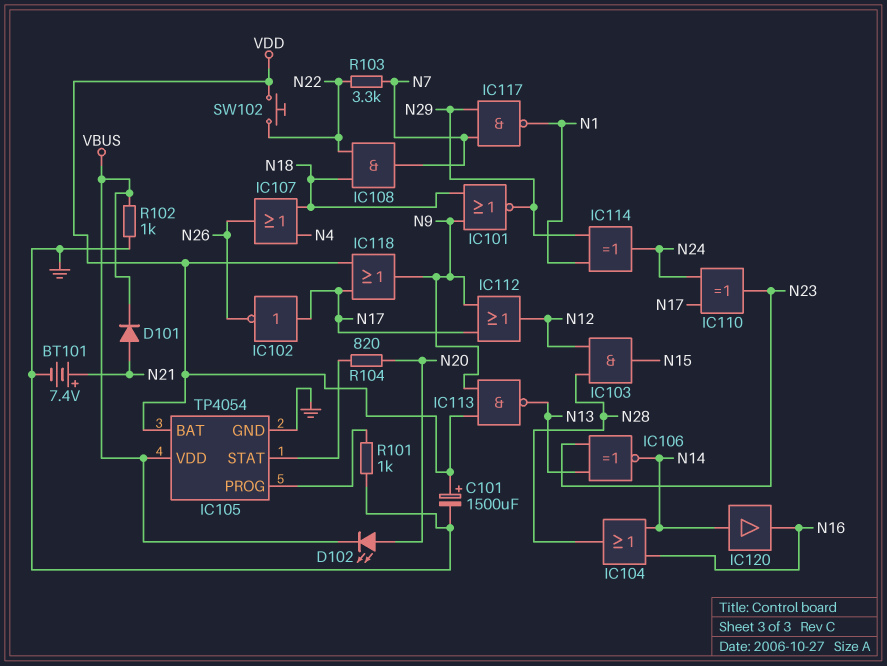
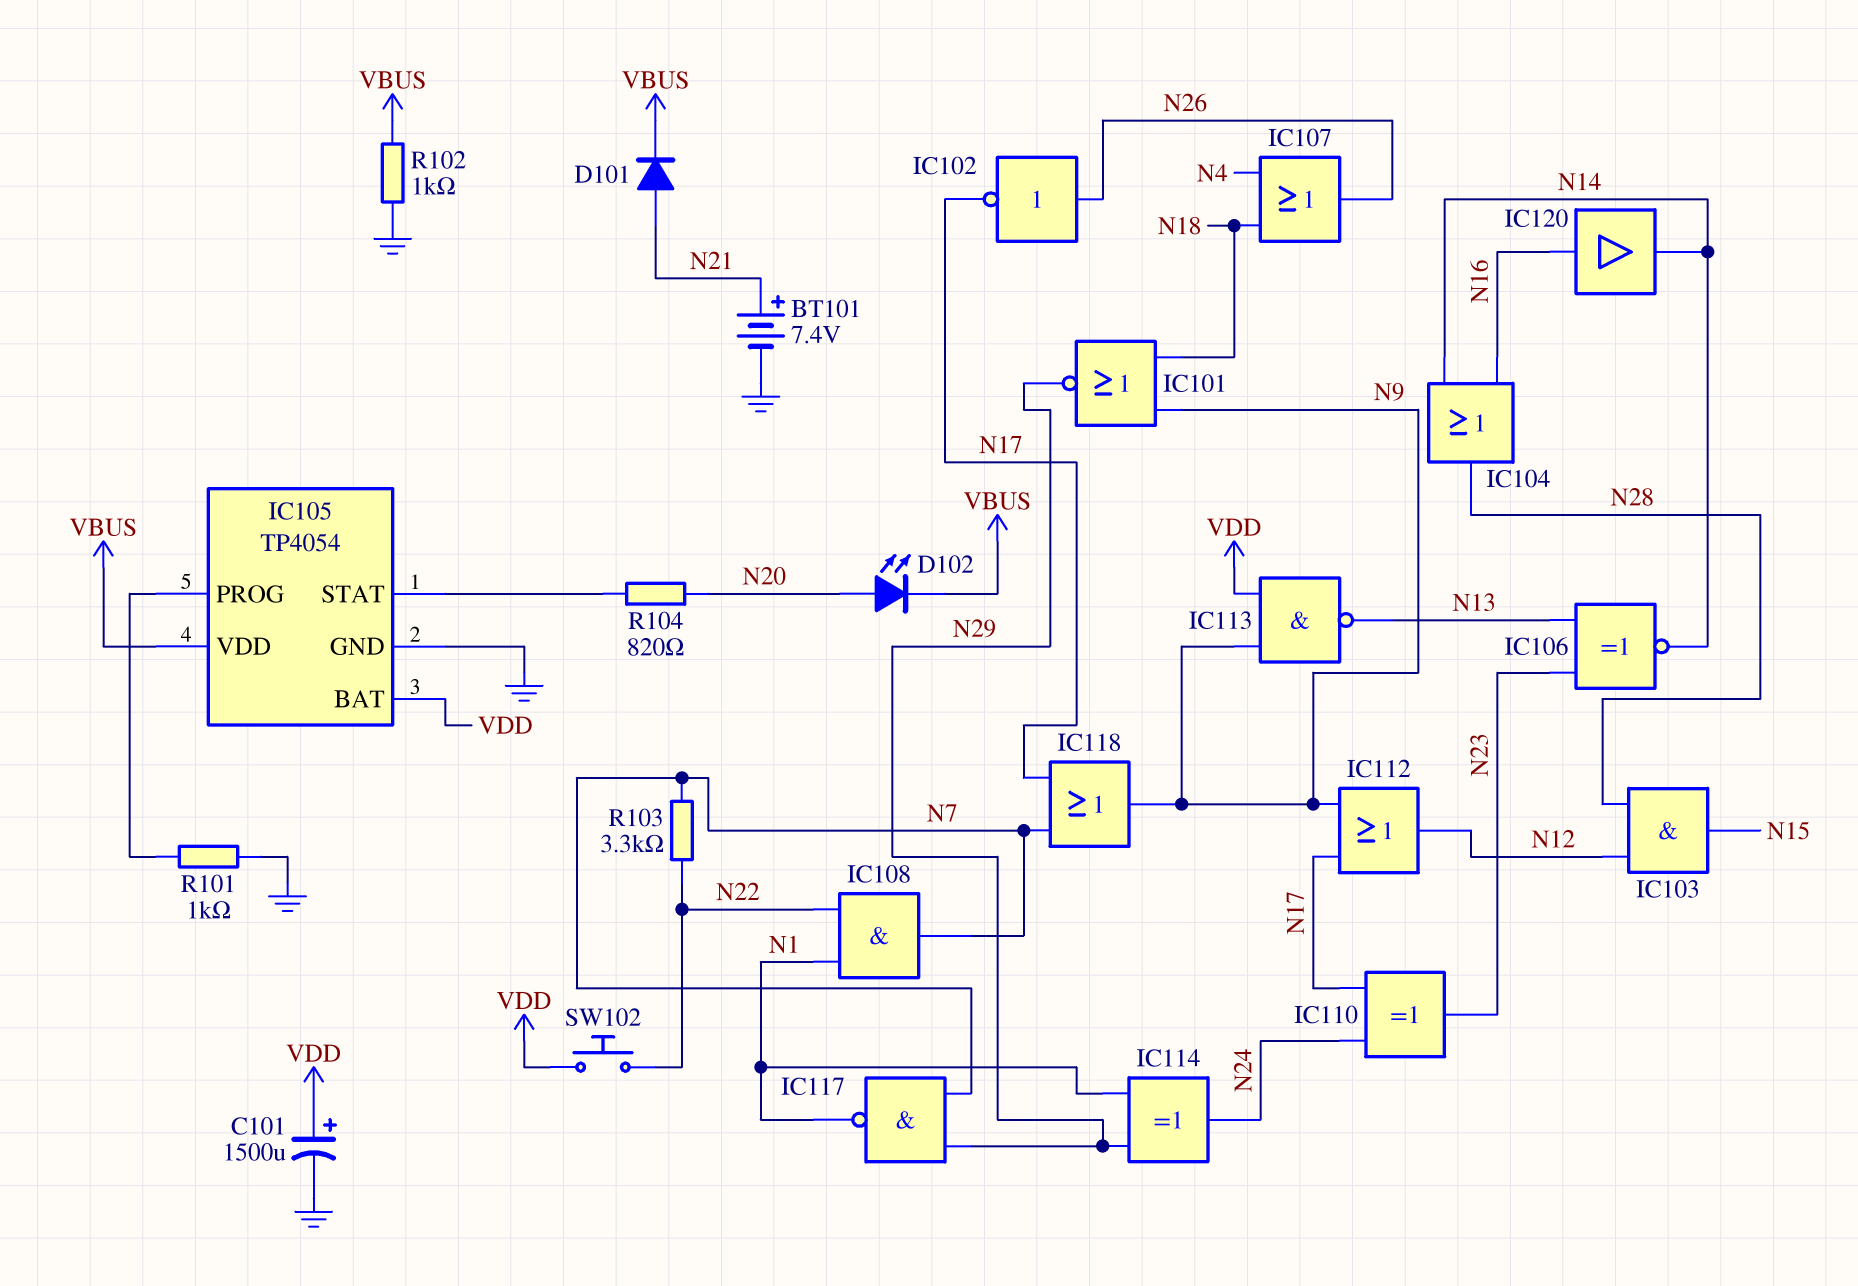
IC102: NOT (in N17, out N26) -> NOT (in N26, out N17)
IC108: AND (in N18, in N22, out N7) -> AND (in N1, in N22, out N7)
IC118: OR (in N17, in VDD, out N9) -> OR (in N7, in N17, out N9)
IC120: buffer (in N14, out N16) -> buffer (in N16, out N14)

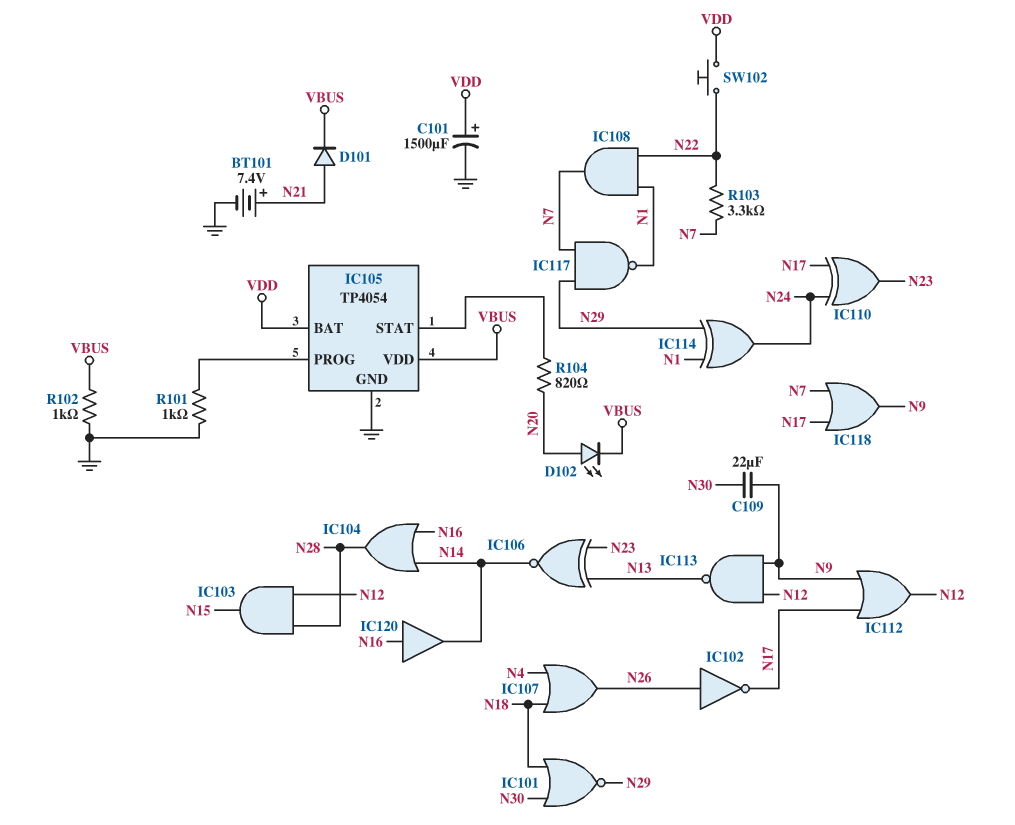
C109: none -> 22uF (N9, N30)
IC101: NOR (in N9, in N18, out N29) -> NOR (in N18, in N30, out N29)
IC113: NAND (in N9, in VDD, out N13) -> NAND (in N9, in N12, out N13)

